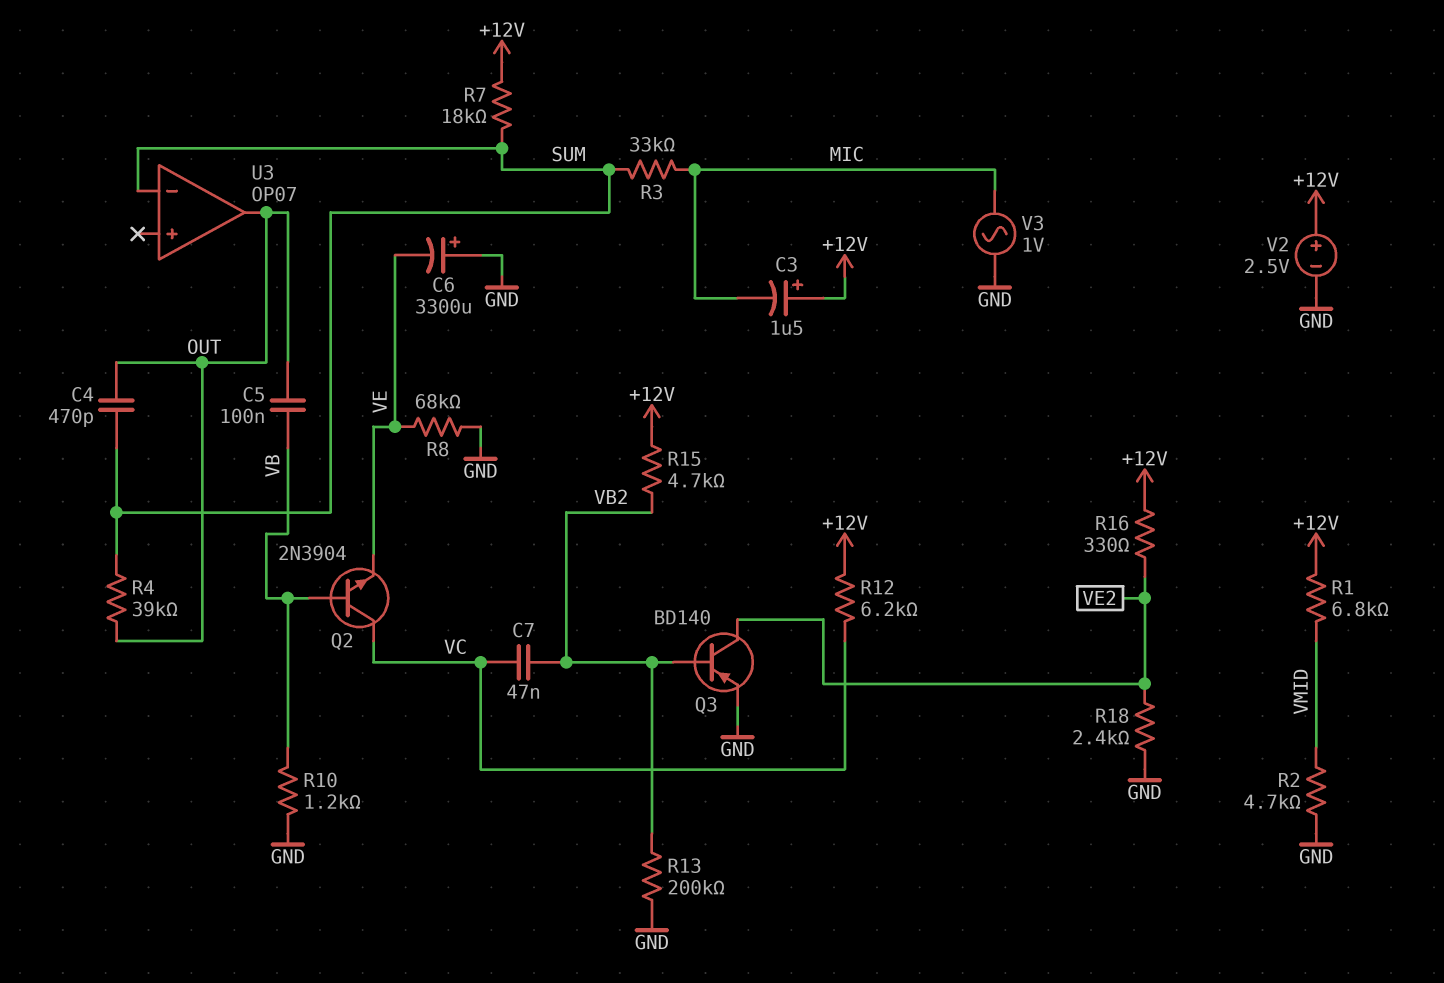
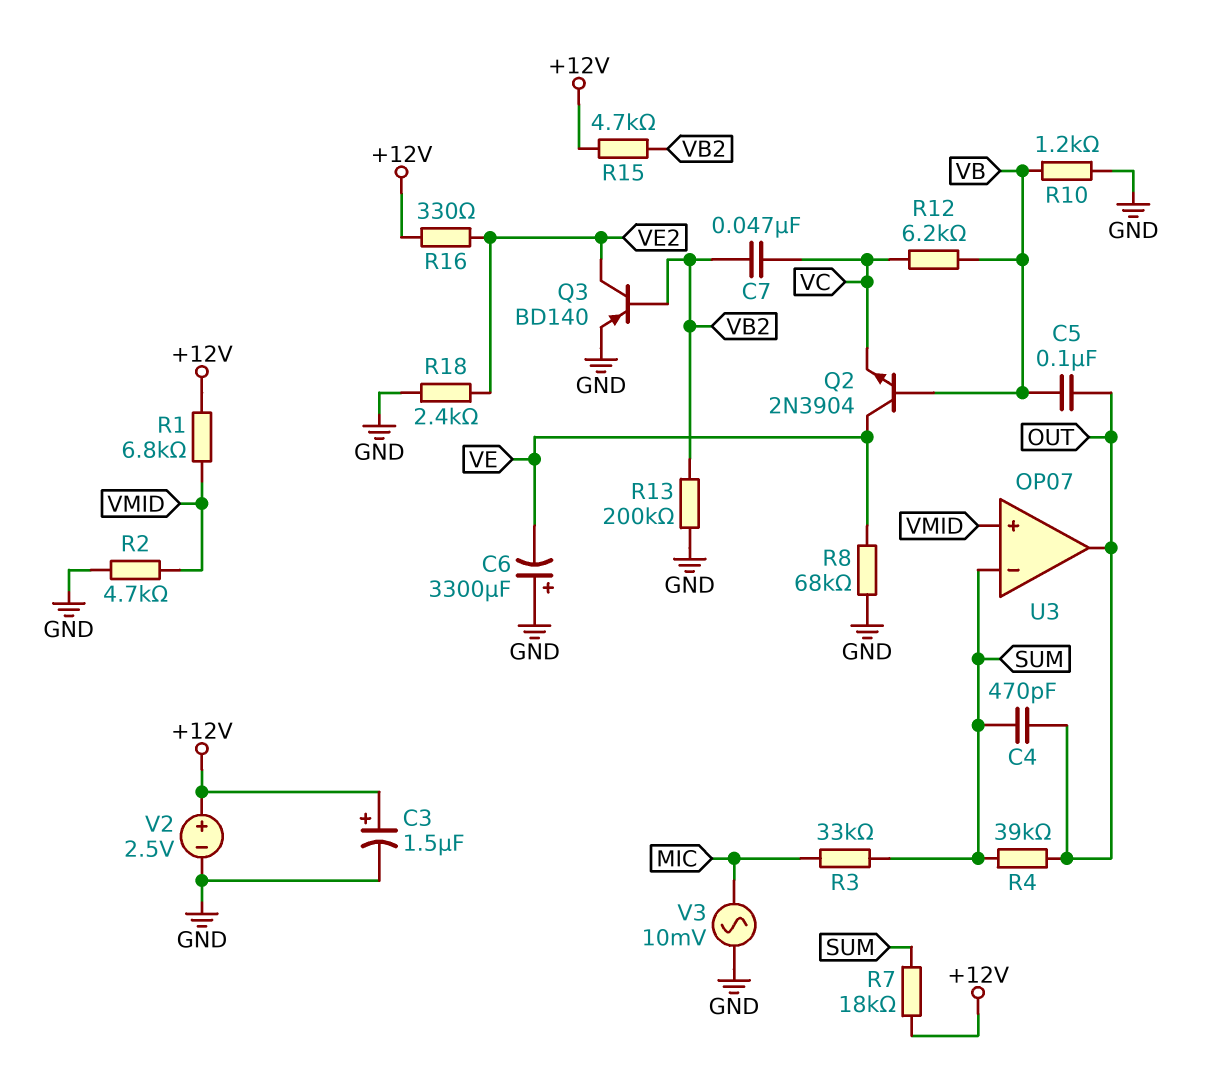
C3: 1.5uF (plus +12V, minus MIC) -> 1.5uF (plus +12V, minus GND)
Q2: NPN 2N3904 (B VB, C VC, E VE) -> NPN 2N3904 (B VB, C VE, E VC)
R12: 6.2k (+12V, VC) -> 6.2k (VB, VC)
U3 pin in+: none -> VMID
V3: AC 1V (GND, MIC) -> AC 10mV (GND, MIC)

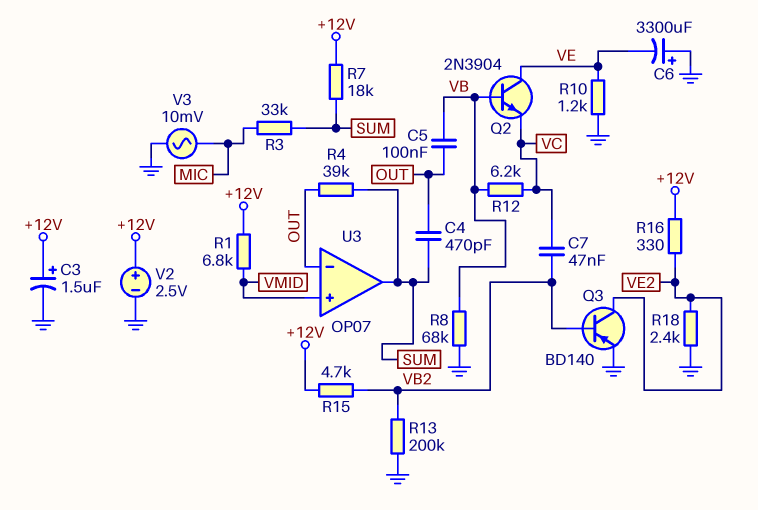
R2: 4.7k (GND, VMID) -> none
R8: 68k (GND, VE) -> 68k (GND, VB)
R10: 1.2k (GND, VB) -> 1.2k (GND, VE)
U3 pin in-: SUM -> OUT
U3 pin out: OUT -> SUM

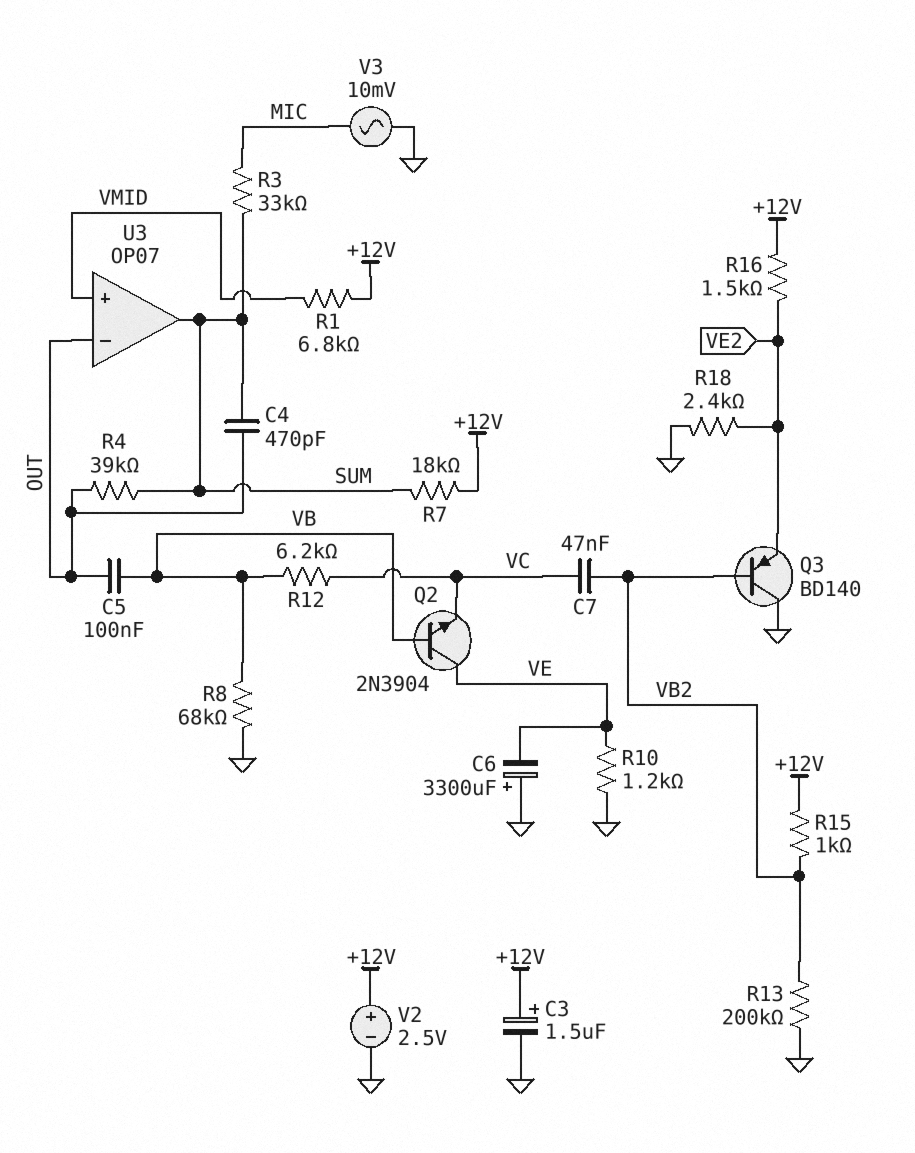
Q3: PNP BD140 (B VB2, C VE2, E GND) -> PNP BD140 (B VB2, C GND, E VE2)
R15: 4.7k (+12V, VB2) -> 1k (+12V, VB2)
R16: 330 (+12V, VE2) -> 1.5k (+12V, VE2)

